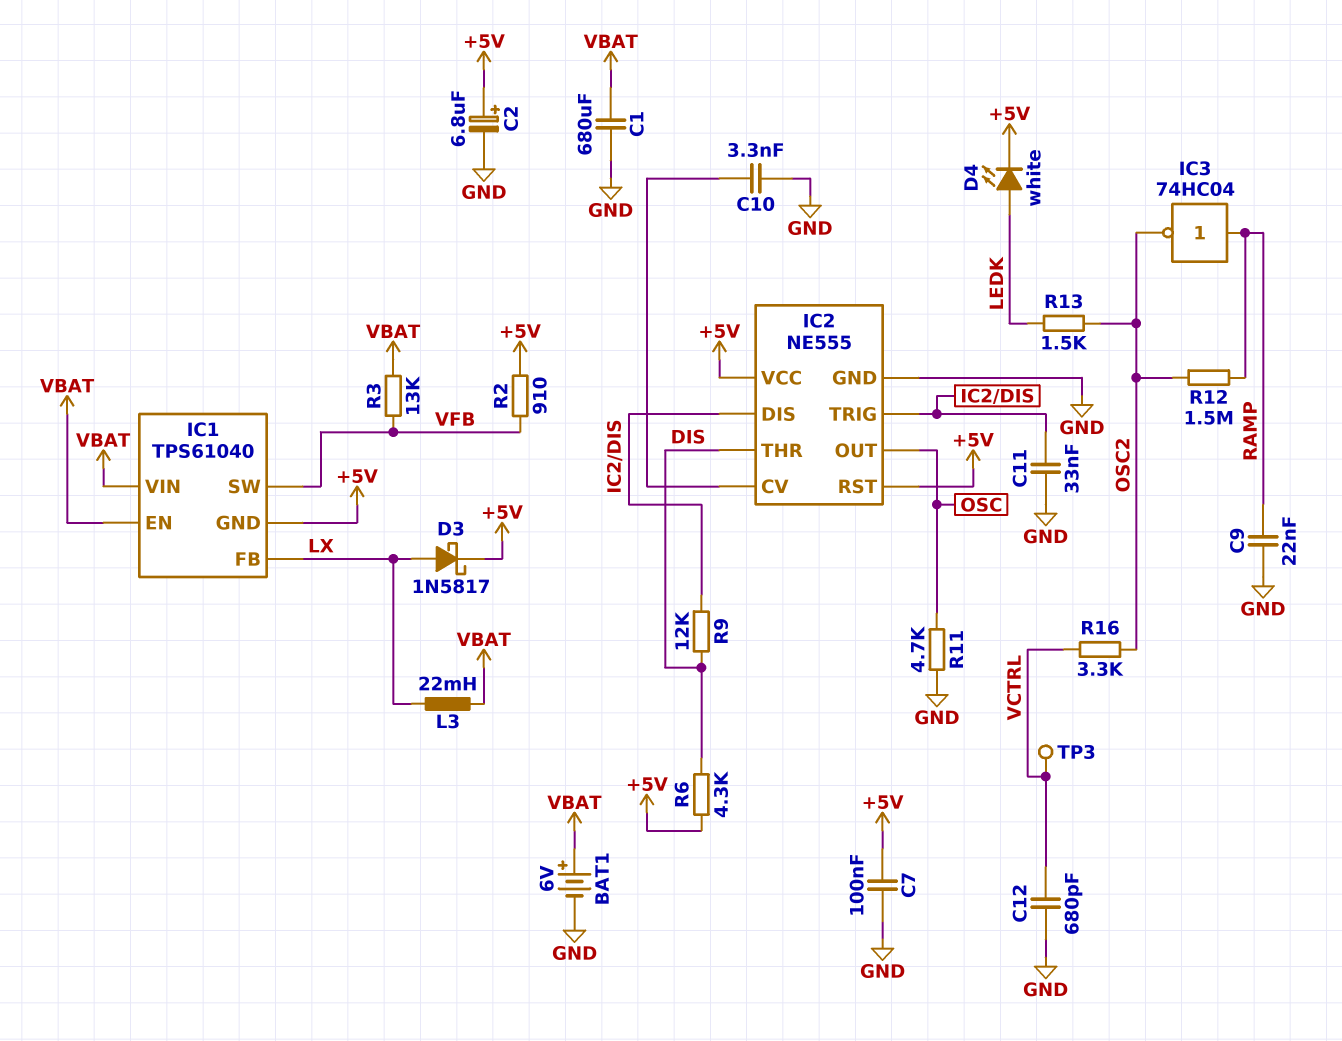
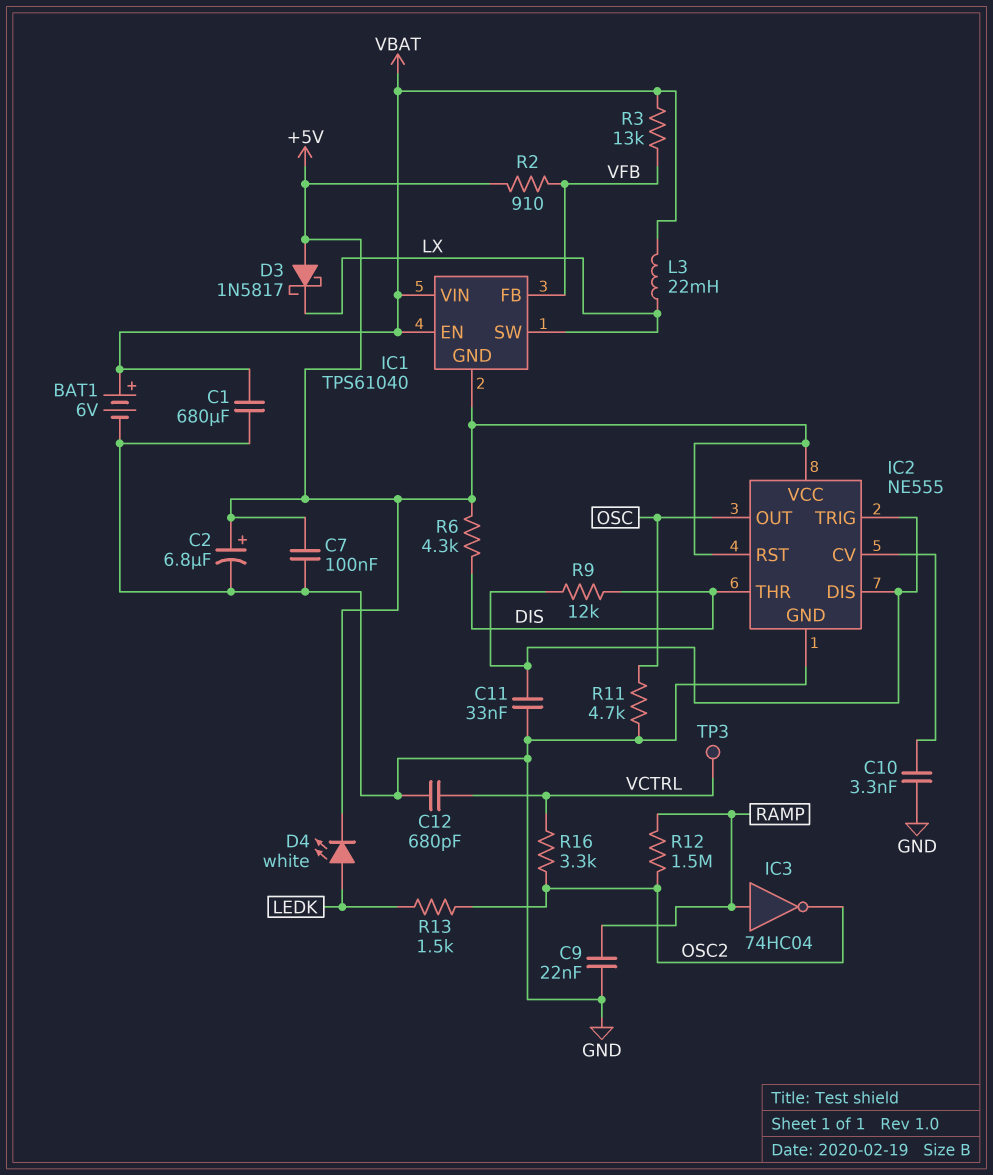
D3: schottky 1N5817 (A LX, K +5V) -> schottky 1N5817 (A +5V, K LX)
IC1 pin FB: LX -> VFB
IC1 pin SW: VFB -> LX

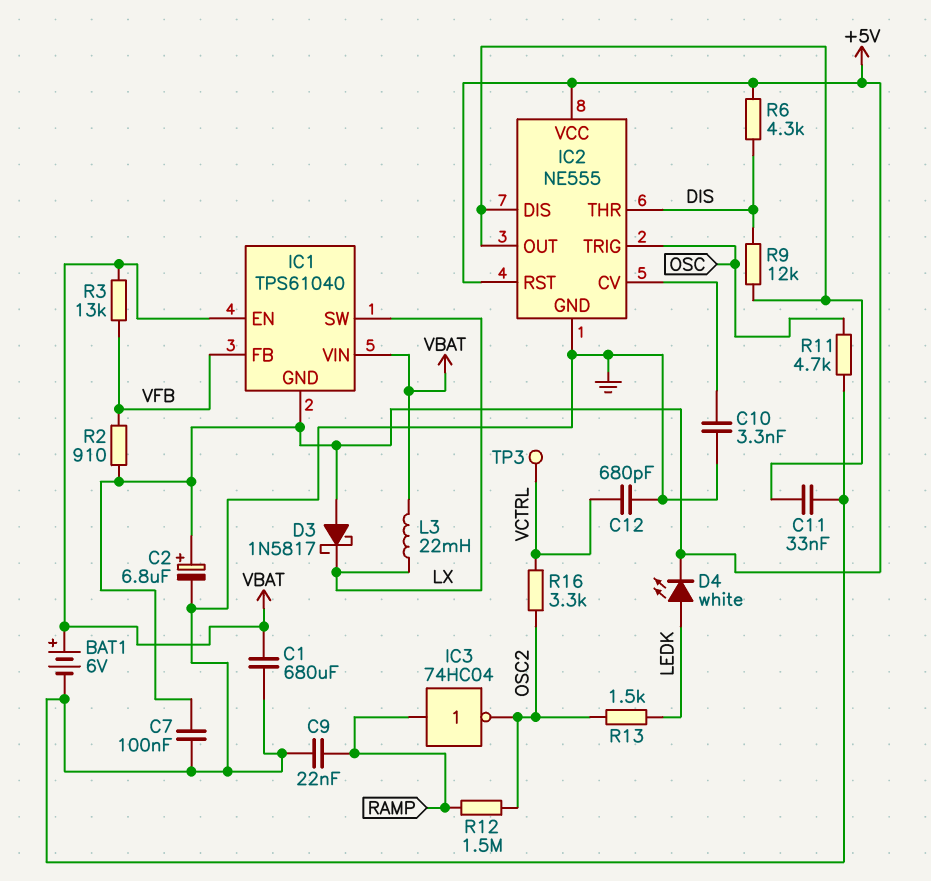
IC2 pin OUT: OSC -> IC2/DIS
IC2 pin TRIG: IC2/DIS -> OSC

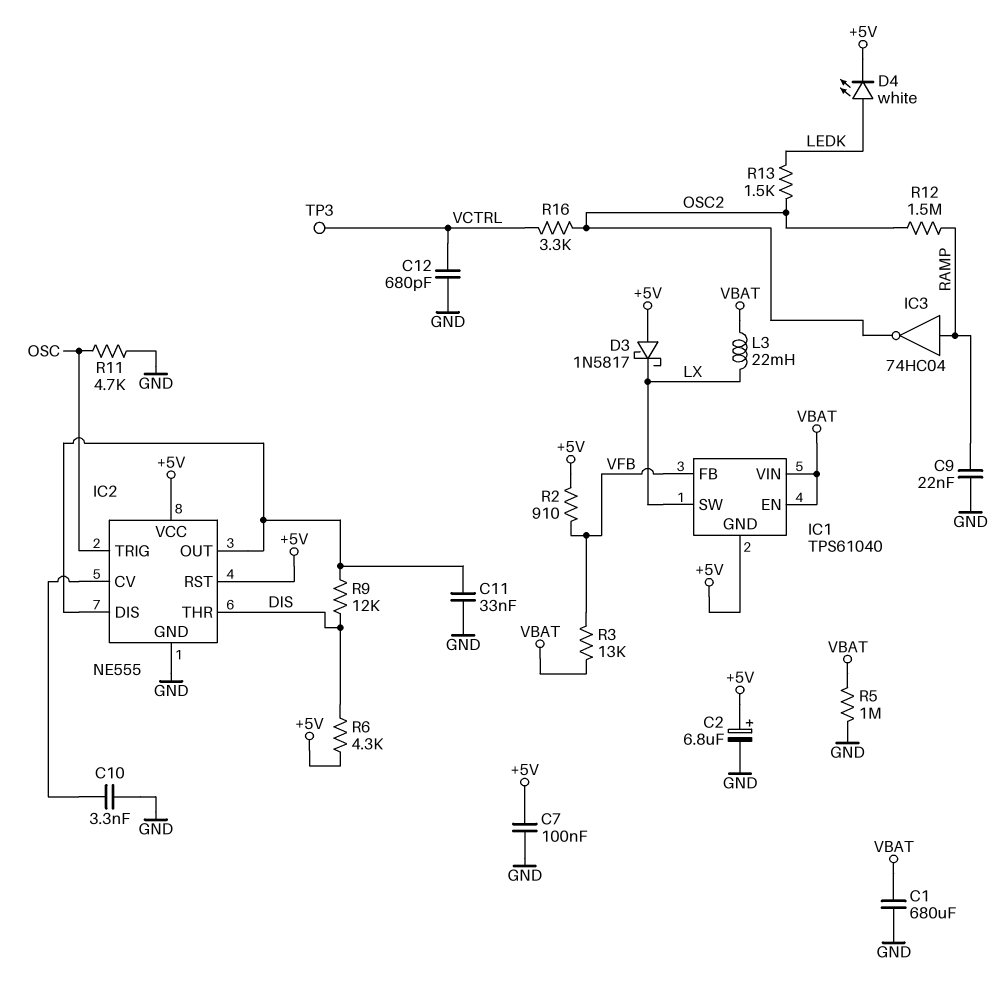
BAT1: 6V (plus VBAT, minus GND) -> none
R5: none -> 1M (GND, VBAT)

